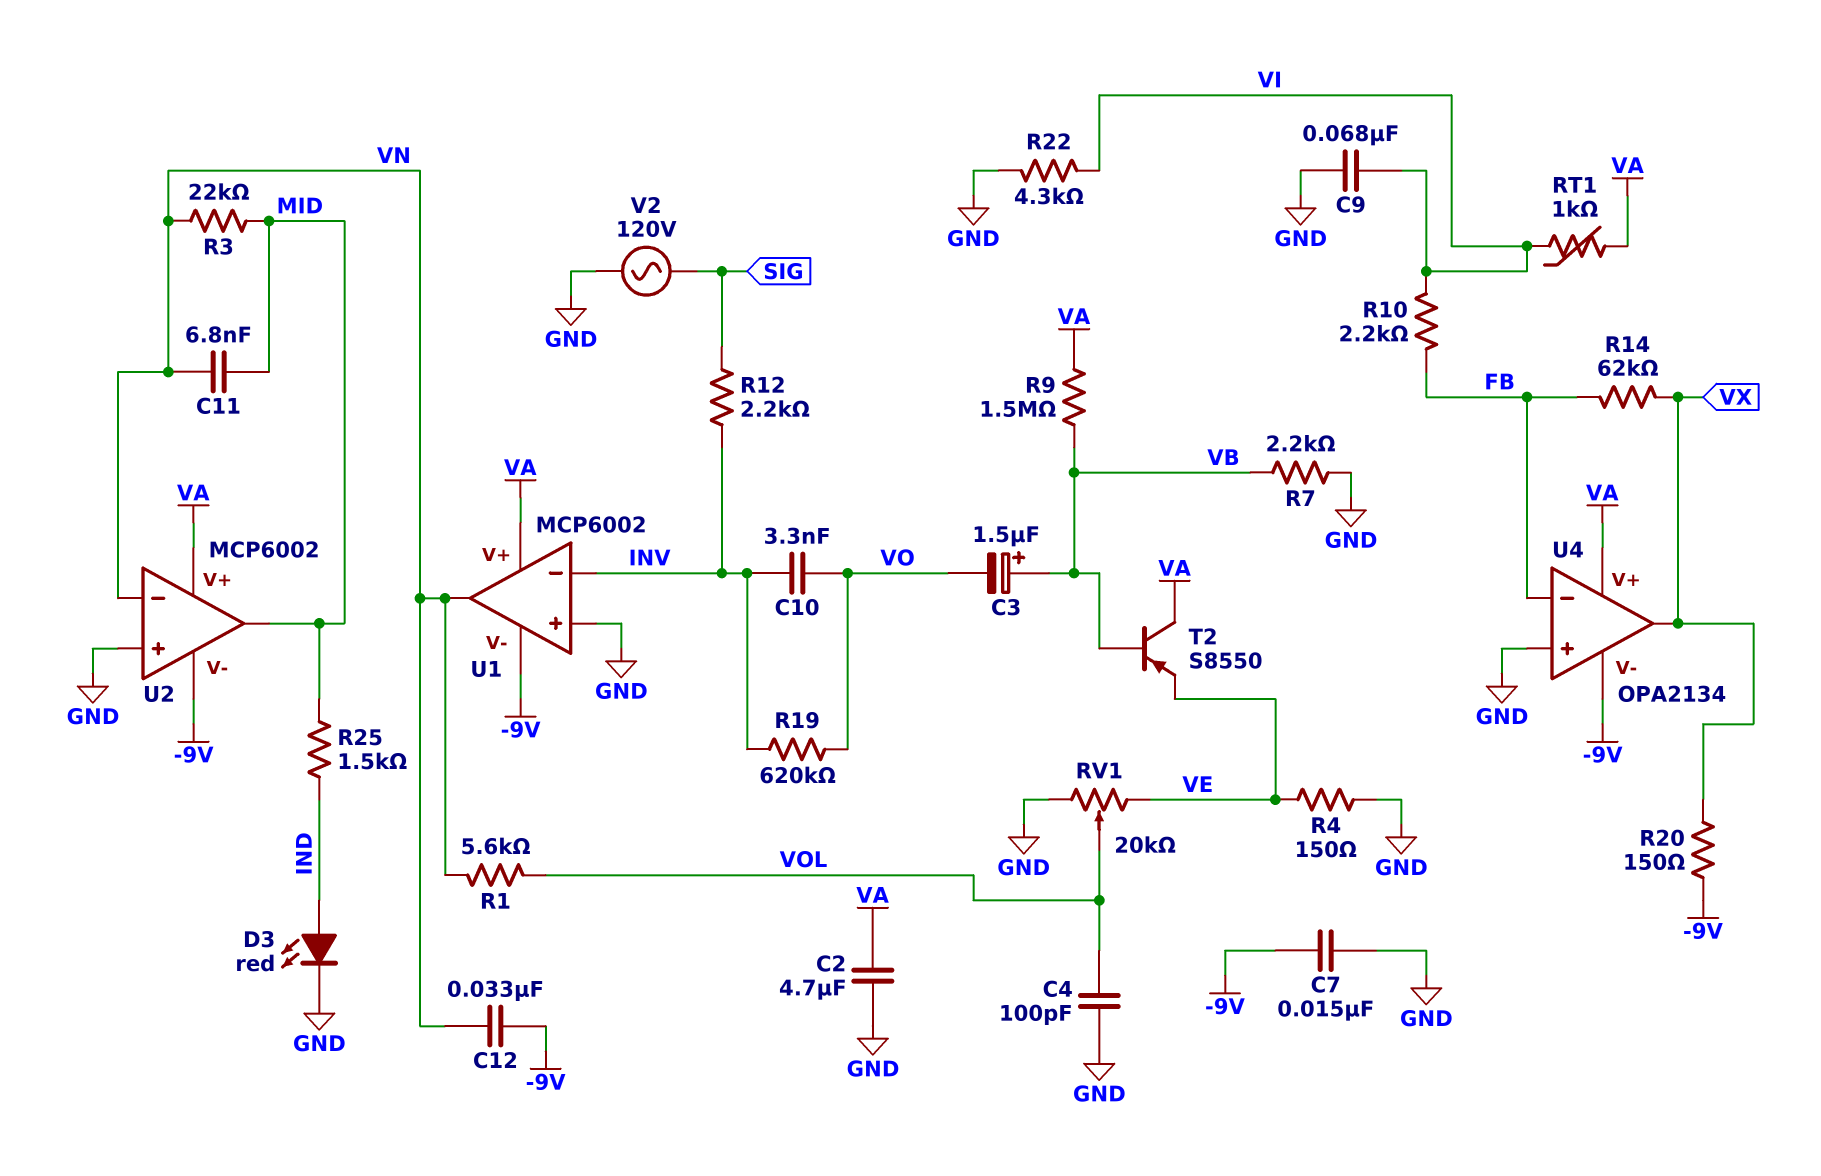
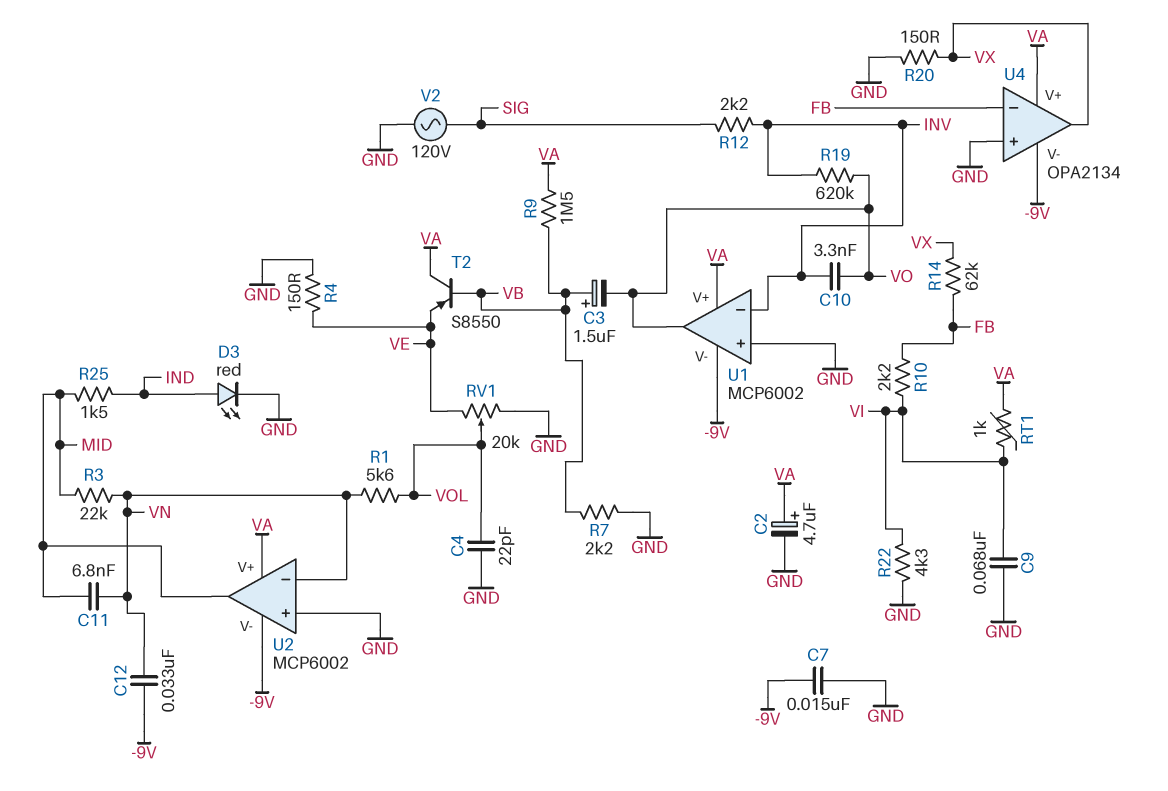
C2: 4.7uF (GND, VA) -> 4.7uF (plus VA, minus GND)
C4: 100pF (GND, VOL) -> 22pF (GND, VOL)
R20: 150 (-9V, VX) -> 150 (GND, VX)
U1 pin out: VN -> VO

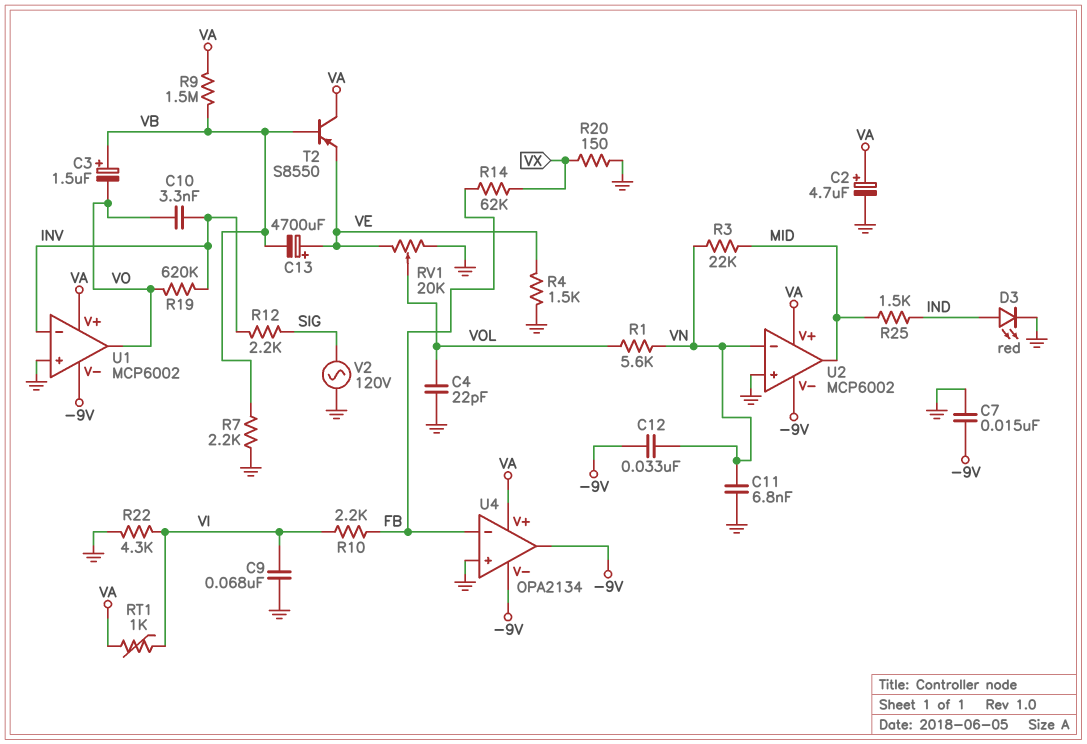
C11: 6.8nF (MID, VN) -> 6.8nF (GND, VN)
C13: none -> 4700uF (plus VE, minus VB)
R4: 150 (GND, VE) -> 1.5k (GND, VE)
U4 pin out: VX -> -9V

